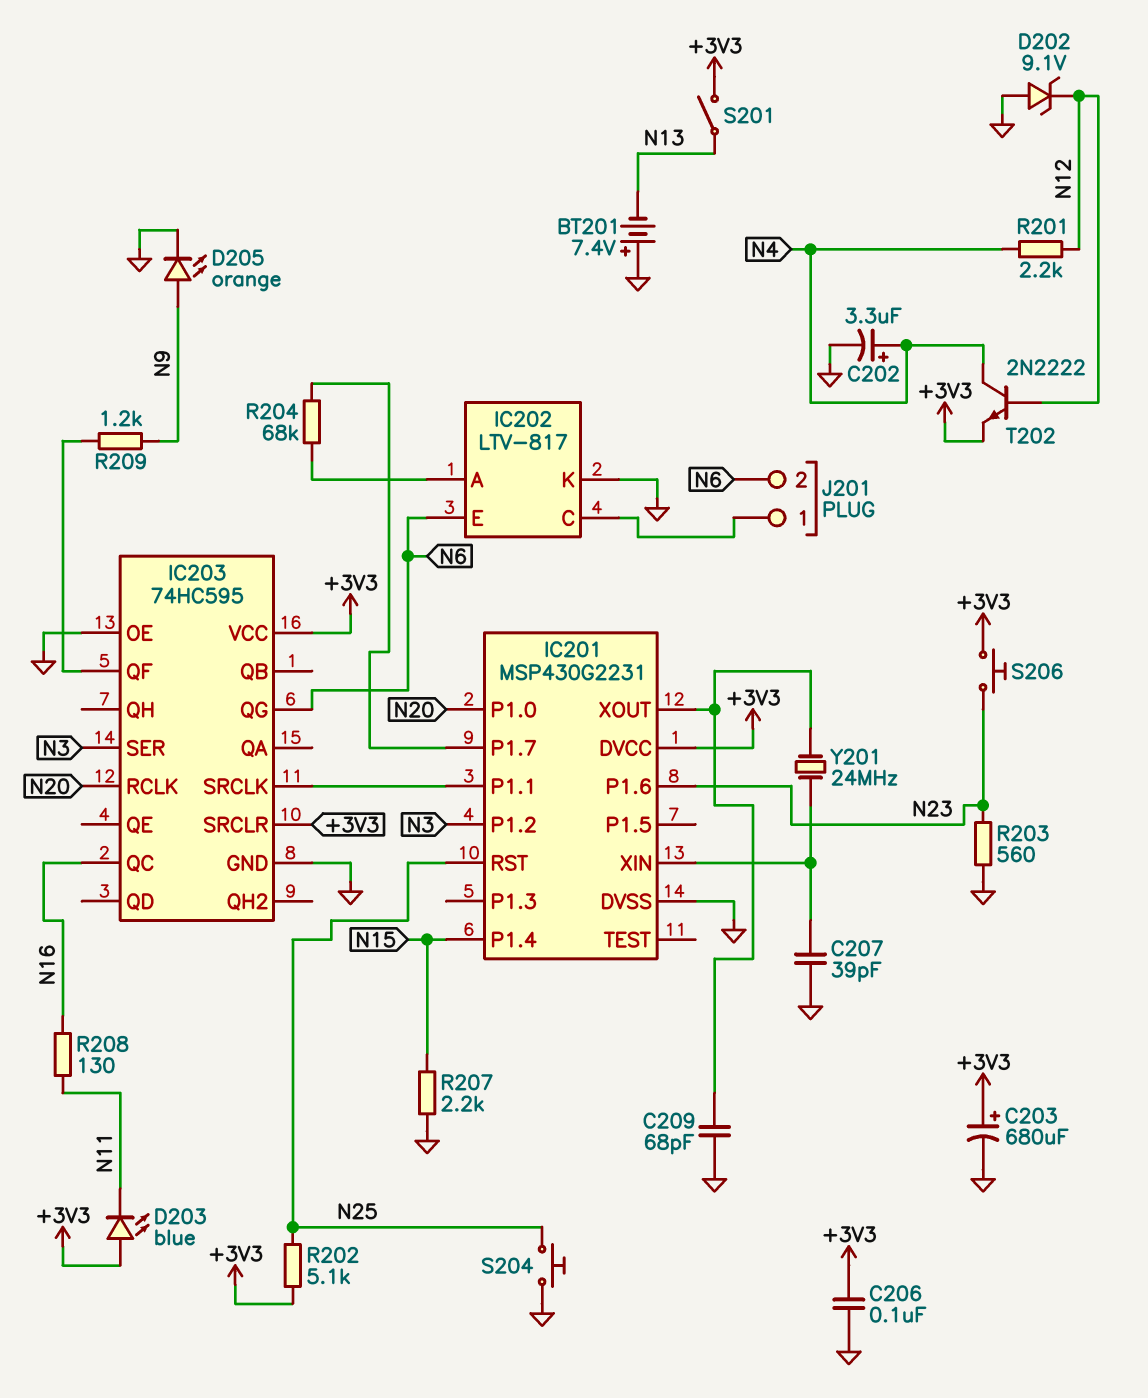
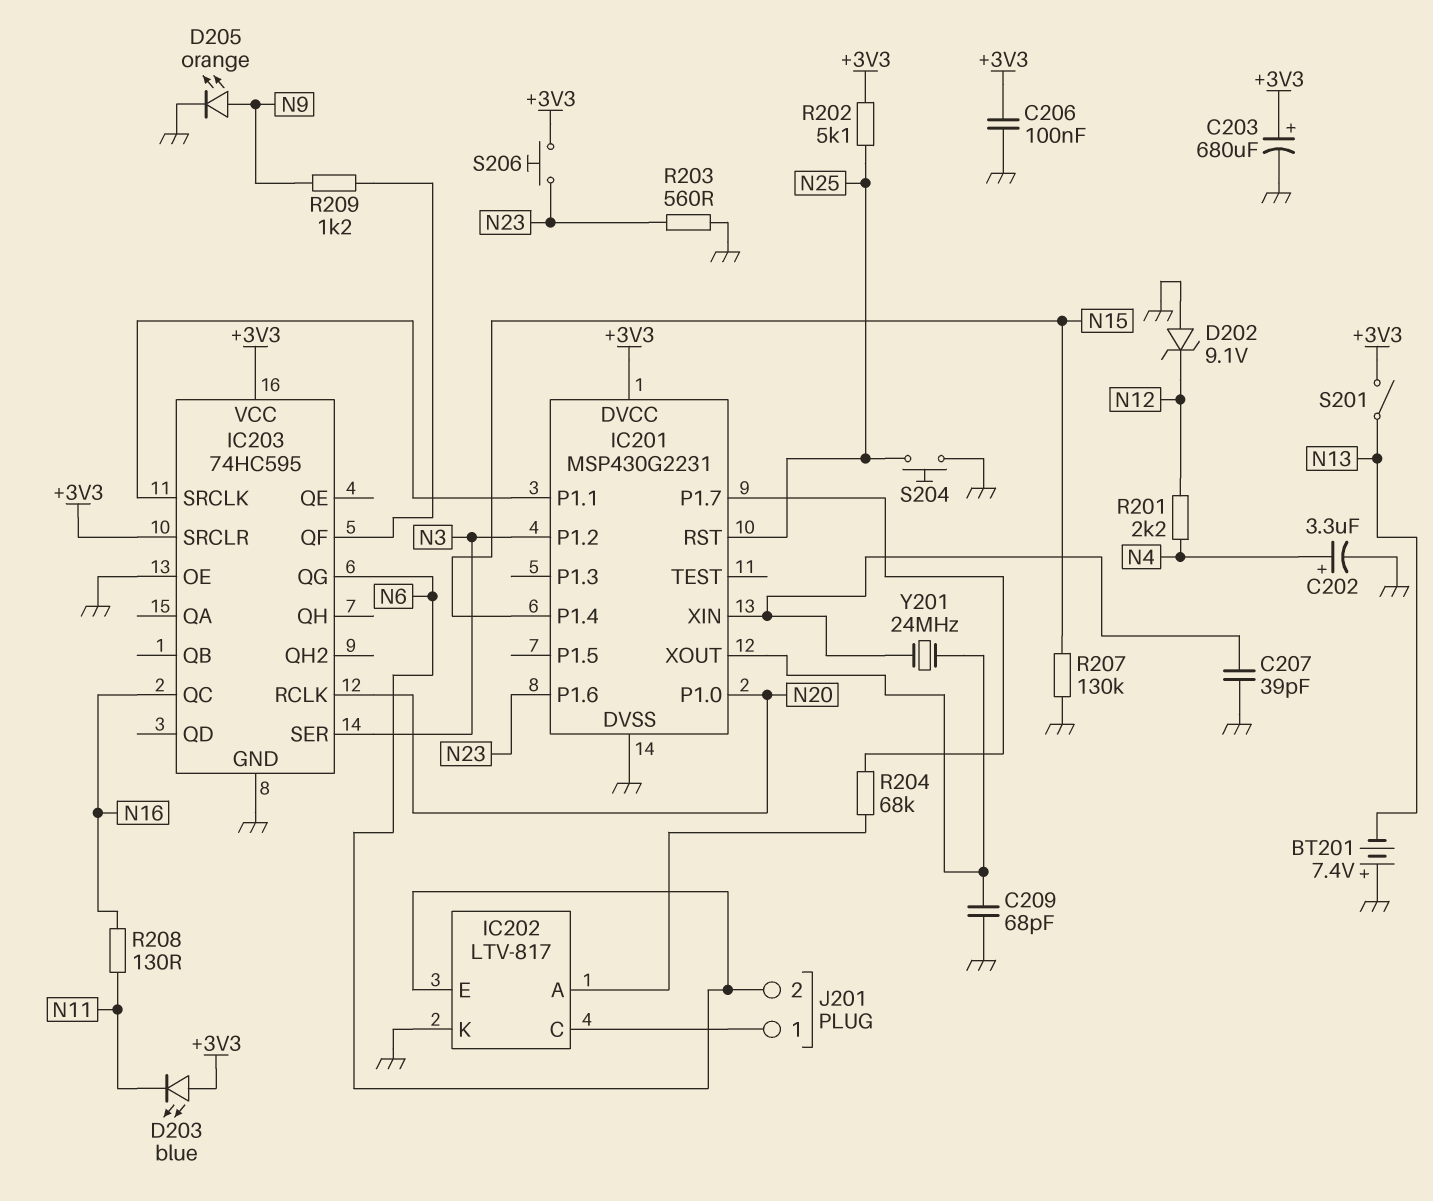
R207: 2.2k (GND, N15) -> 130k (GND, N15)
T202: NPN 2N2222 (B N12, C N4, E +3V3) -> none

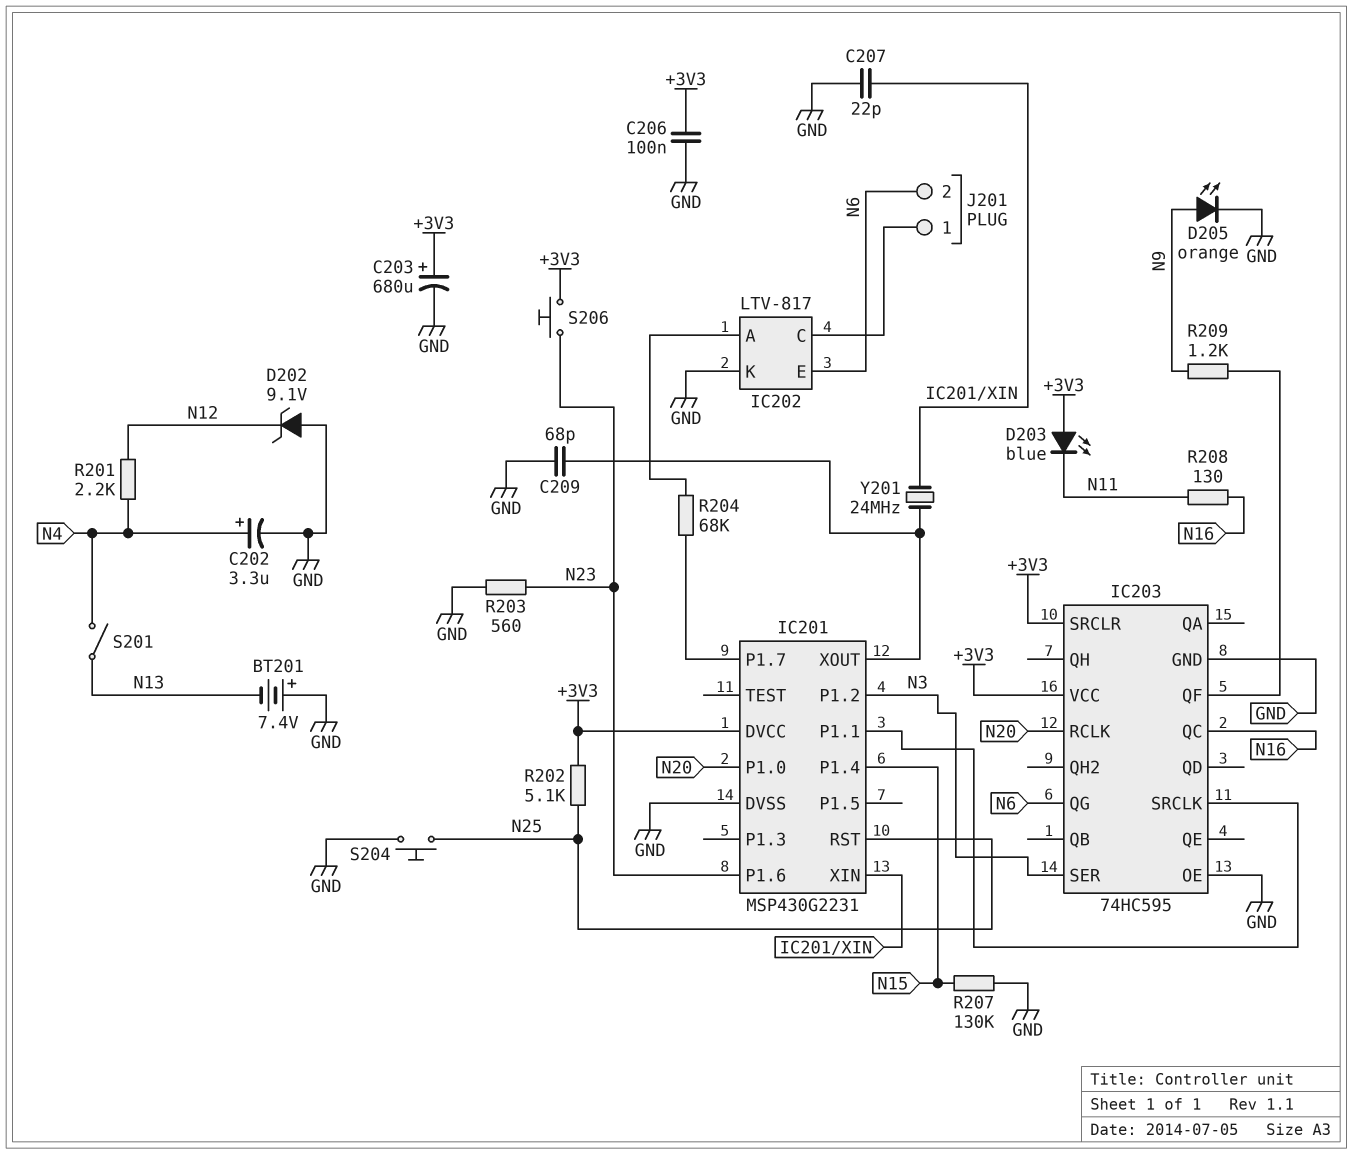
C207: 39pF (GND, IC201/XIN) -> 22pF (GND, IC201/XIN)
S201: switch (+3V3, N13) -> switch (N4, N13)

